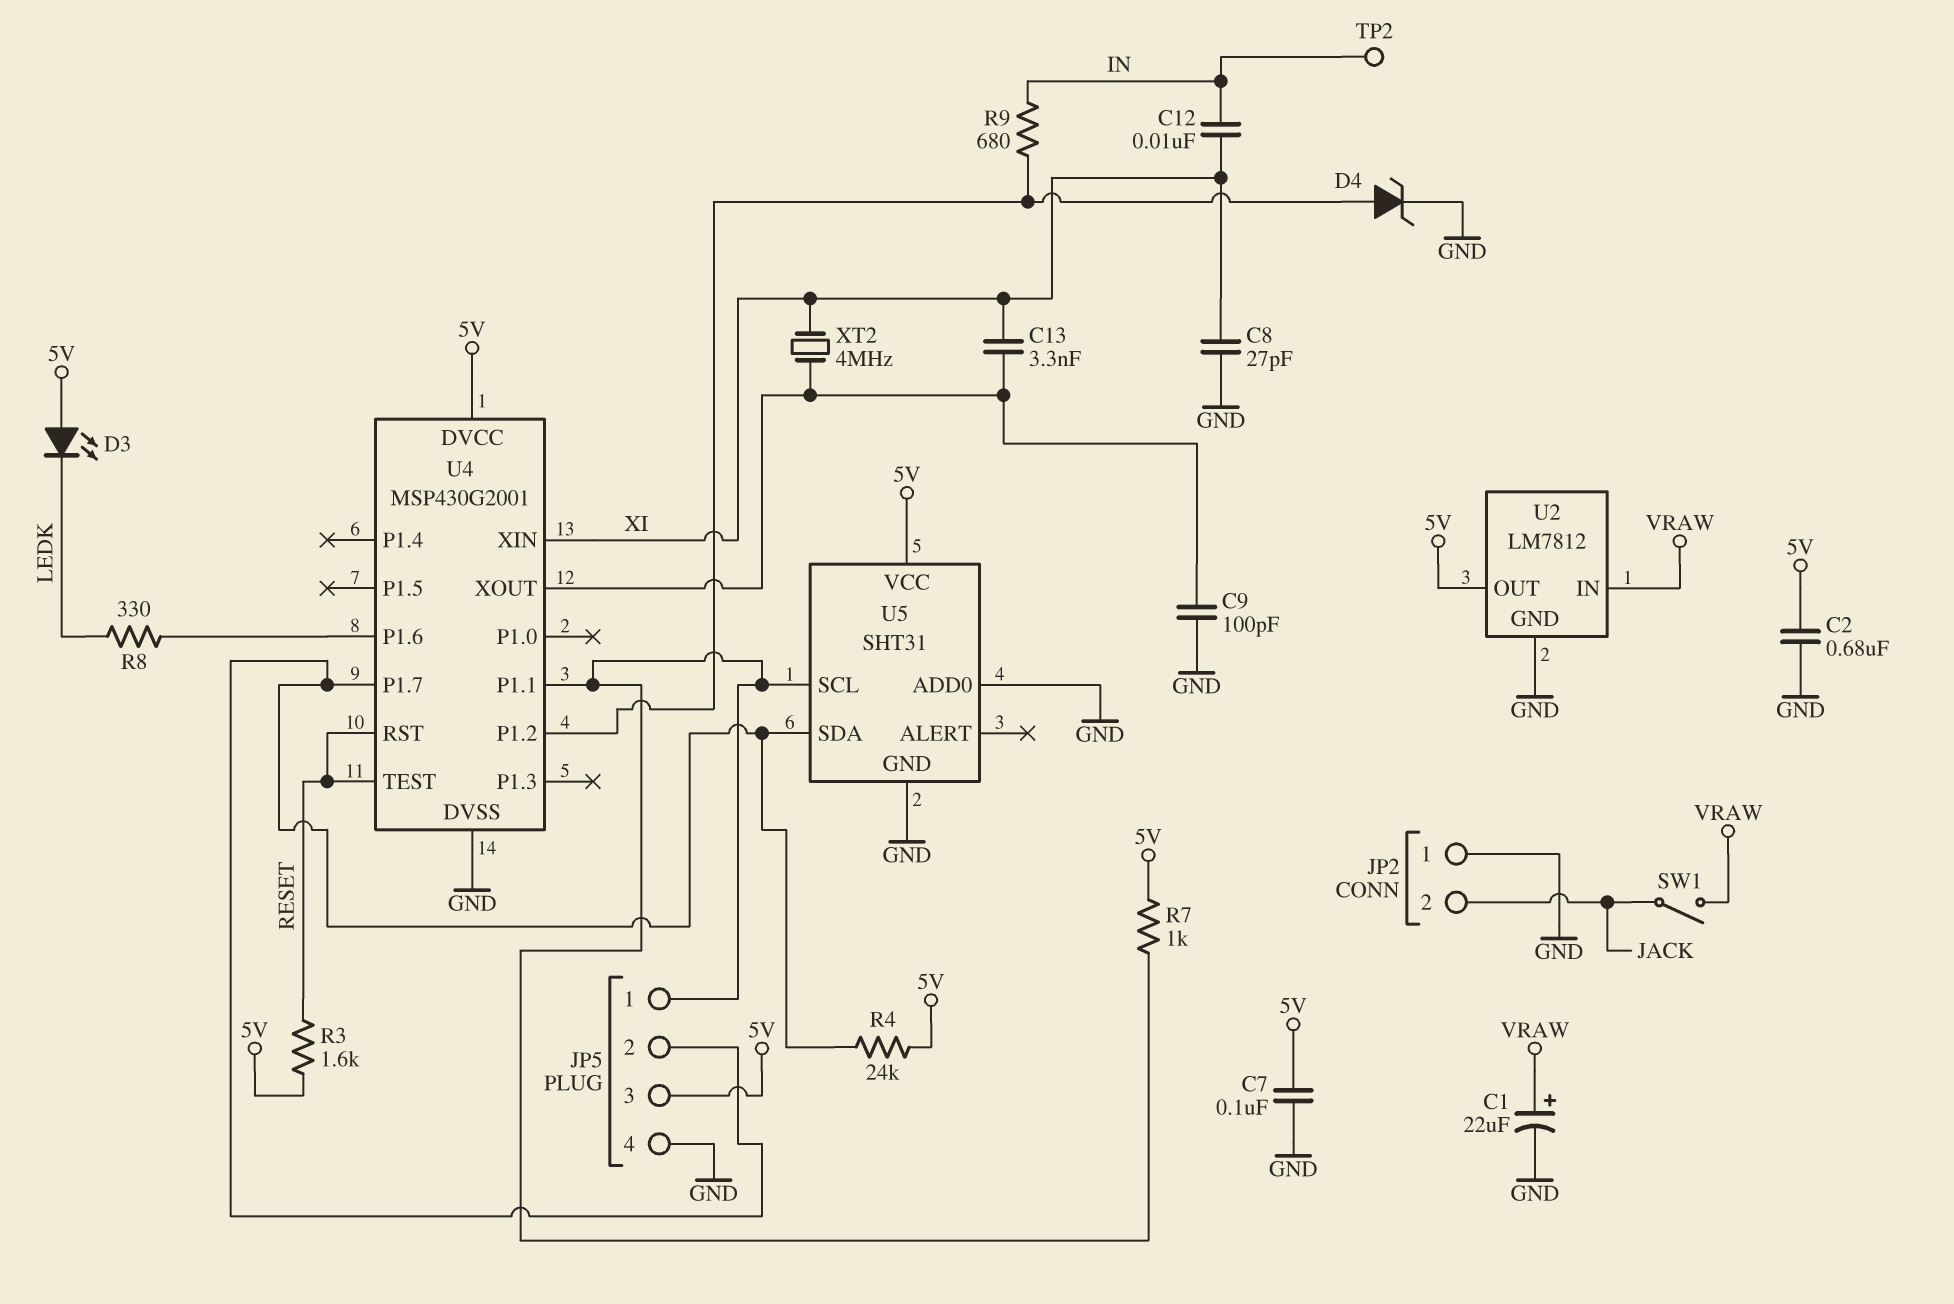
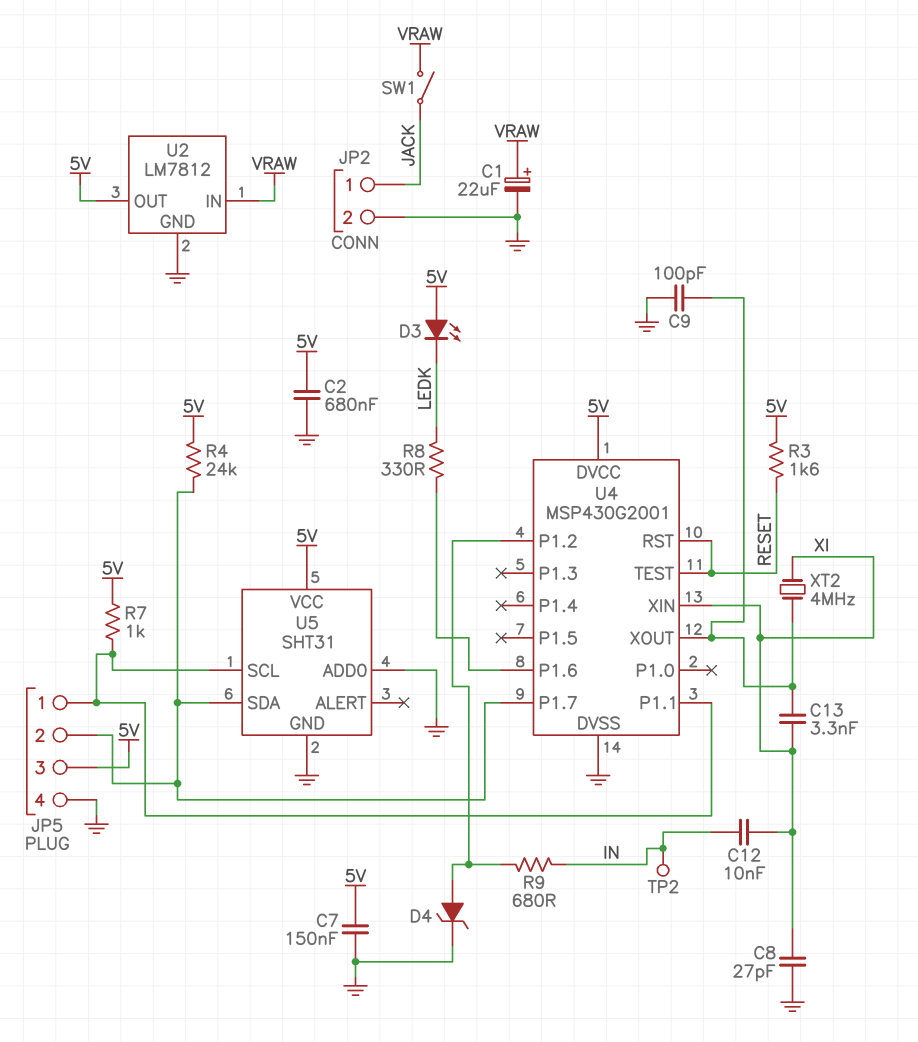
C7: 100nF (5V, GND) -> 150nF (5V, GND)
JP2 pin 1: GND -> JACK
JP2 pin 2: JACK -> GND

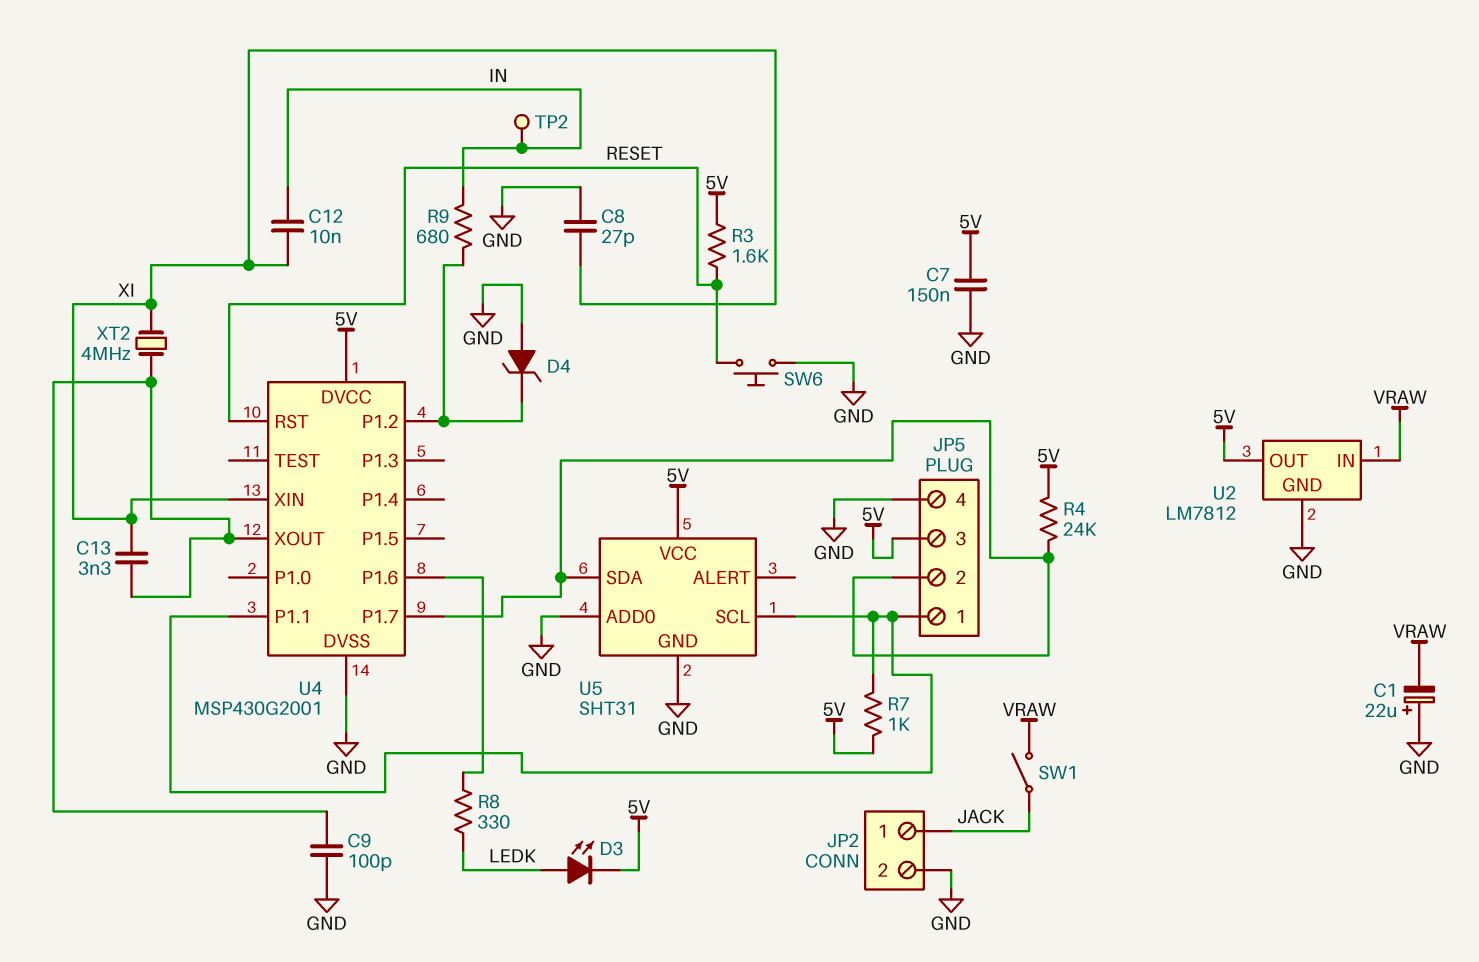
C1: 22uF (plus VRAW, minus GND) -> 22uF (plus GND, minus VRAW)
C2: 680nF (5V, GND) -> none
D3: LED (A 5V, K LEDK) -> LED (A LEDK, K 5V)
D4: zener (A U4/P1.2, K GND) -> zener (A GND, K U4/P1.2)
SW6: none -> button (GND, RESET)
U4 pin TEST: RESET -> none

